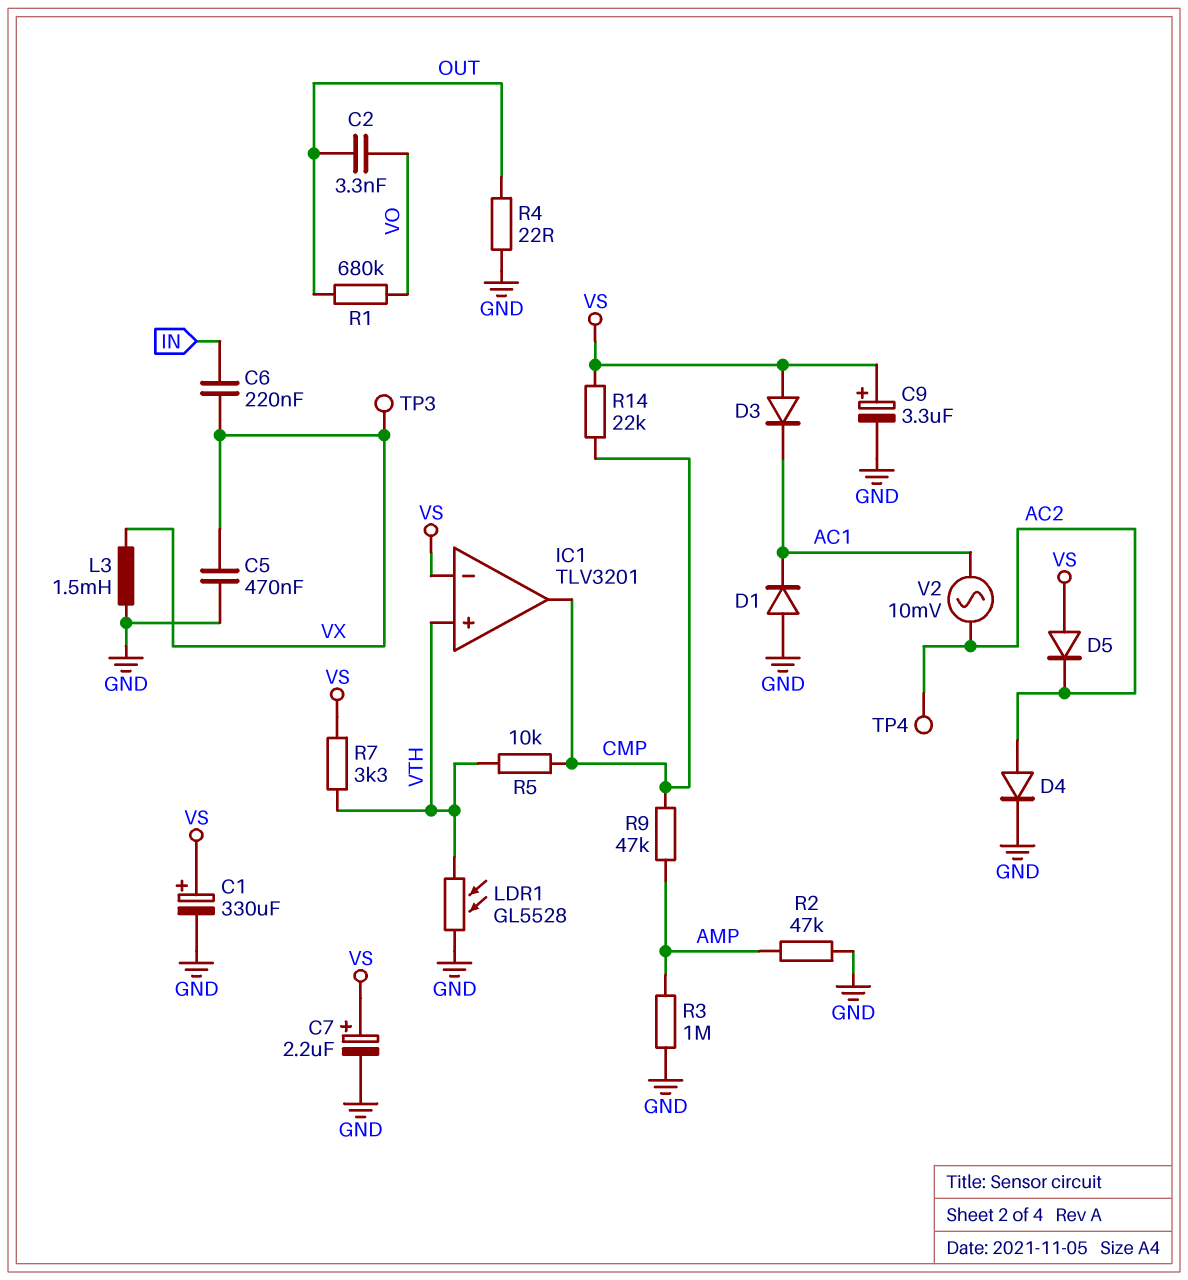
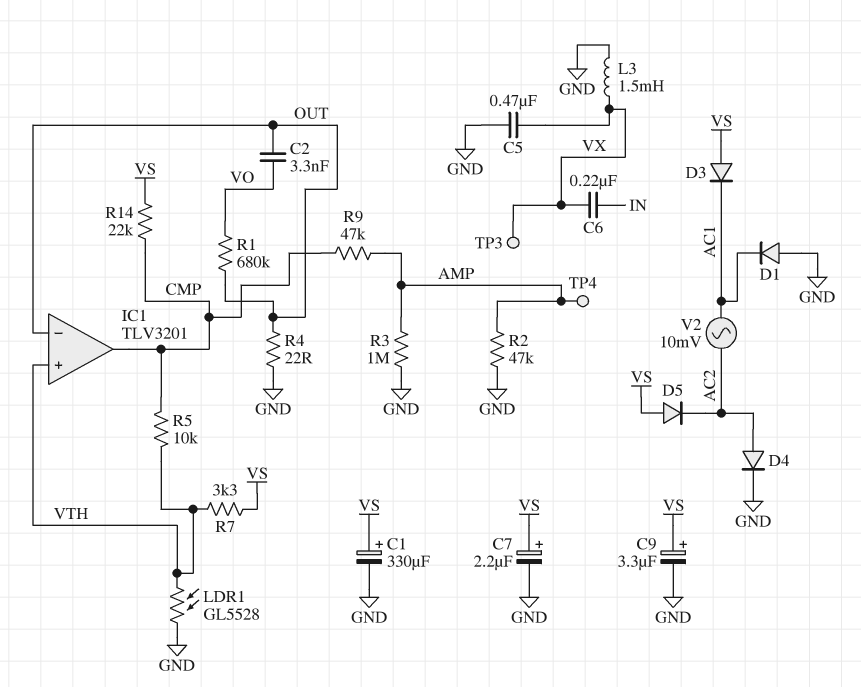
IC1 pin in-: VS -> OUT
TP4: test point (AC2) -> test point (AMP)

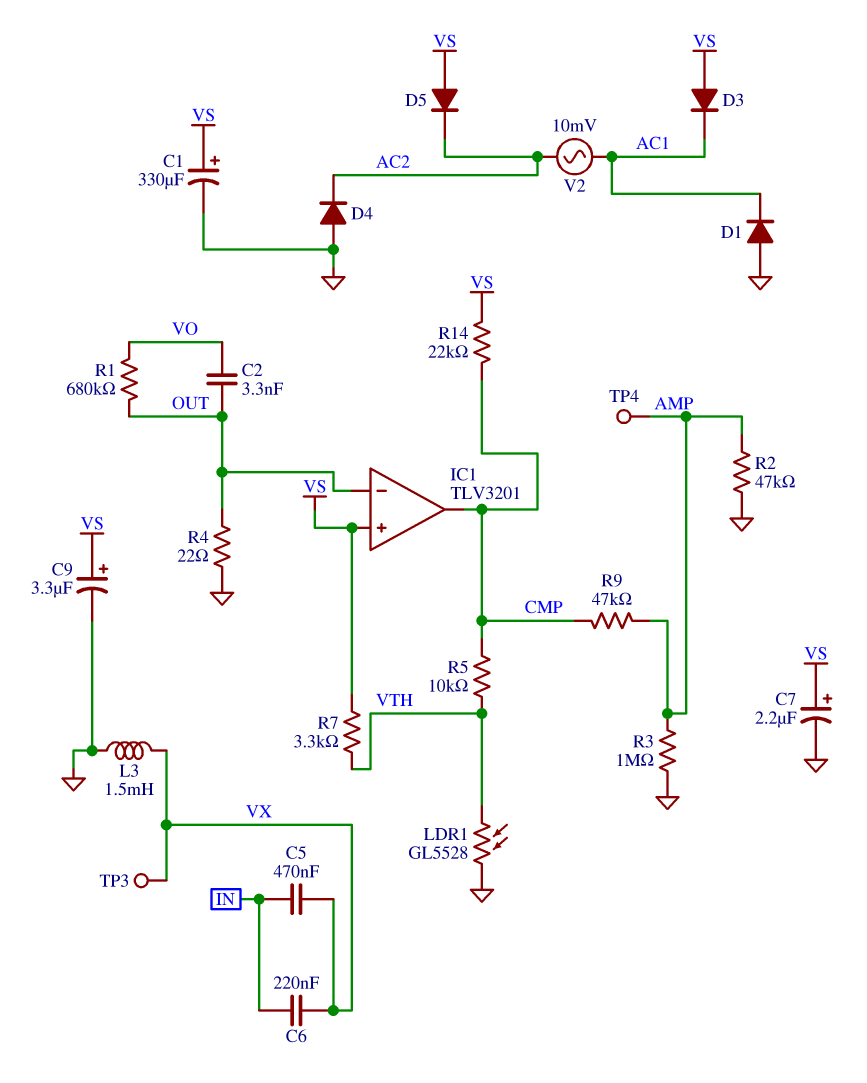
C5: 470nF (GND, VX) -> 470nF (IN, VX)
D4: diode (A AC2, K GND) -> diode (A GND, K AC2)
IC1 pin in+: VTH -> VS

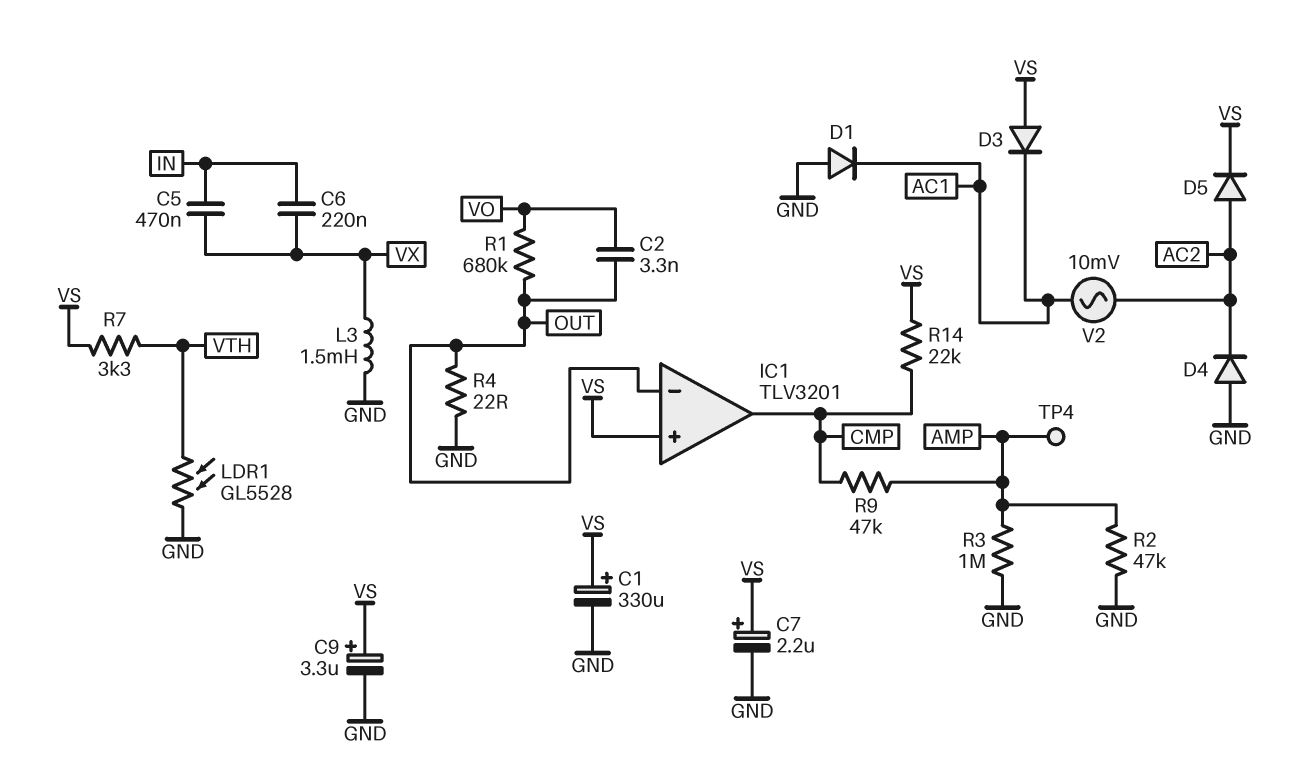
D5: diode (A VS, K AC2) -> diode (A AC2, K VS)
R5: 10k (CMP, VTH) -> none
TP3: test point (VX) -> none

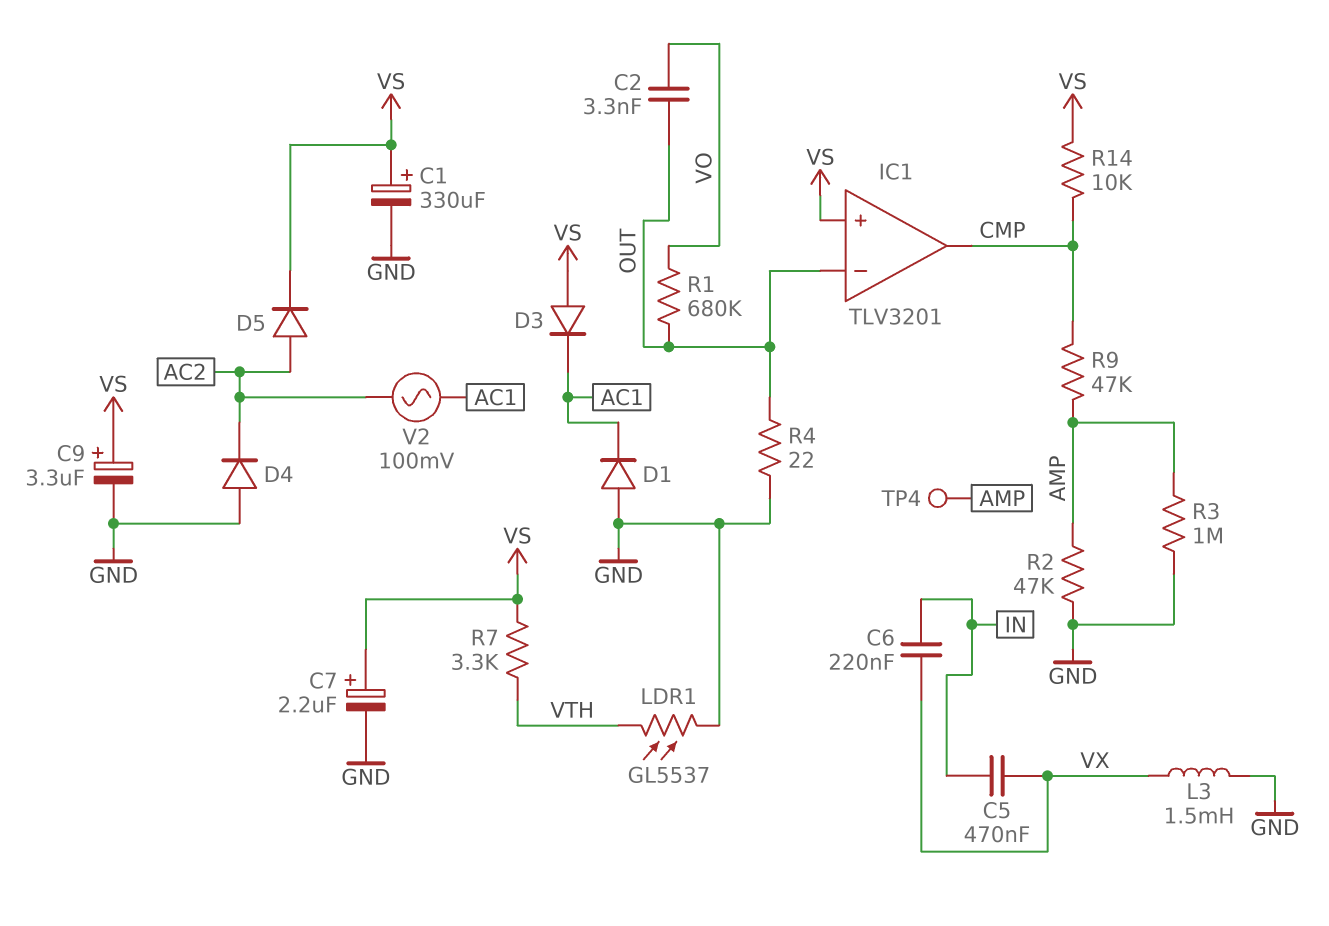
LDR1: GL5528 (GND, VTH) -> GL5537 (GND, VTH)
R14: 22k (CMP, VS) -> 10k (CMP, VS)
V2: AC 10mV (AC1, AC2) -> AC 100mV (AC1, AC2)

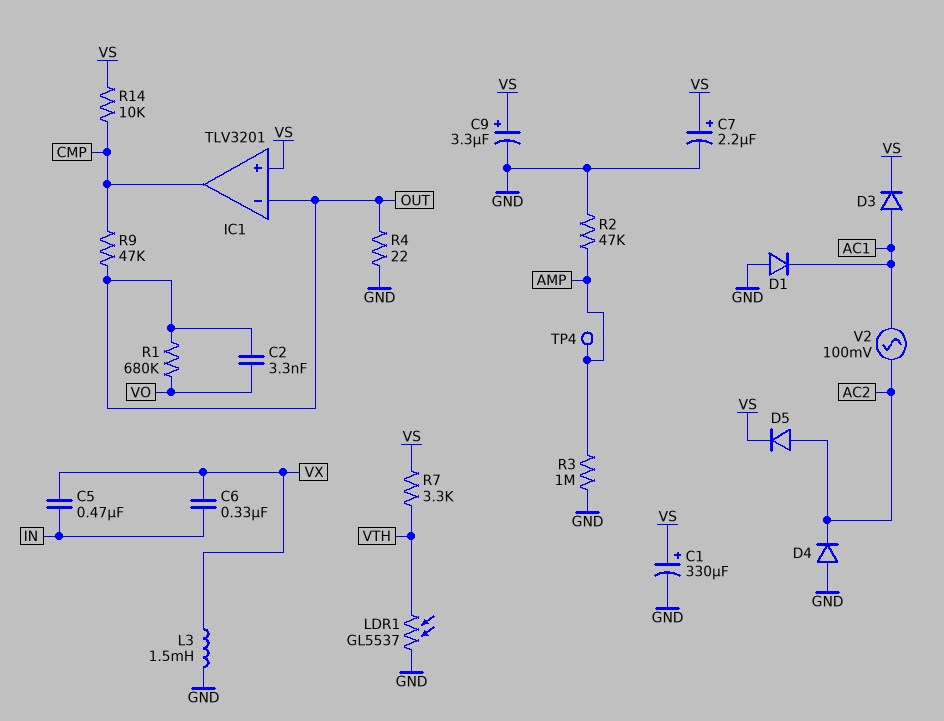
C6: 220nF (IN, VX) -> 330nF (IN, VX)
D3: diode (A VS, K AC1) -> diode (A AC1, K VS)
R9: 47k (AMP, CMP) -> 47k (CMP, OUT)

